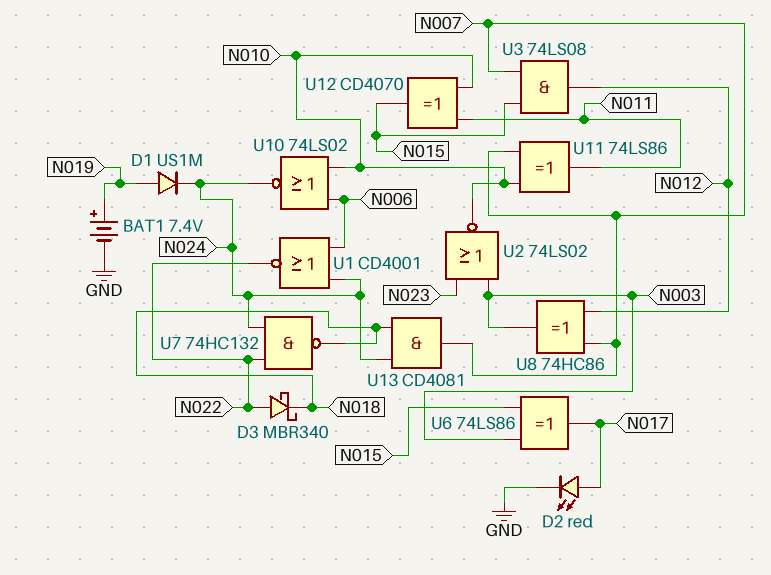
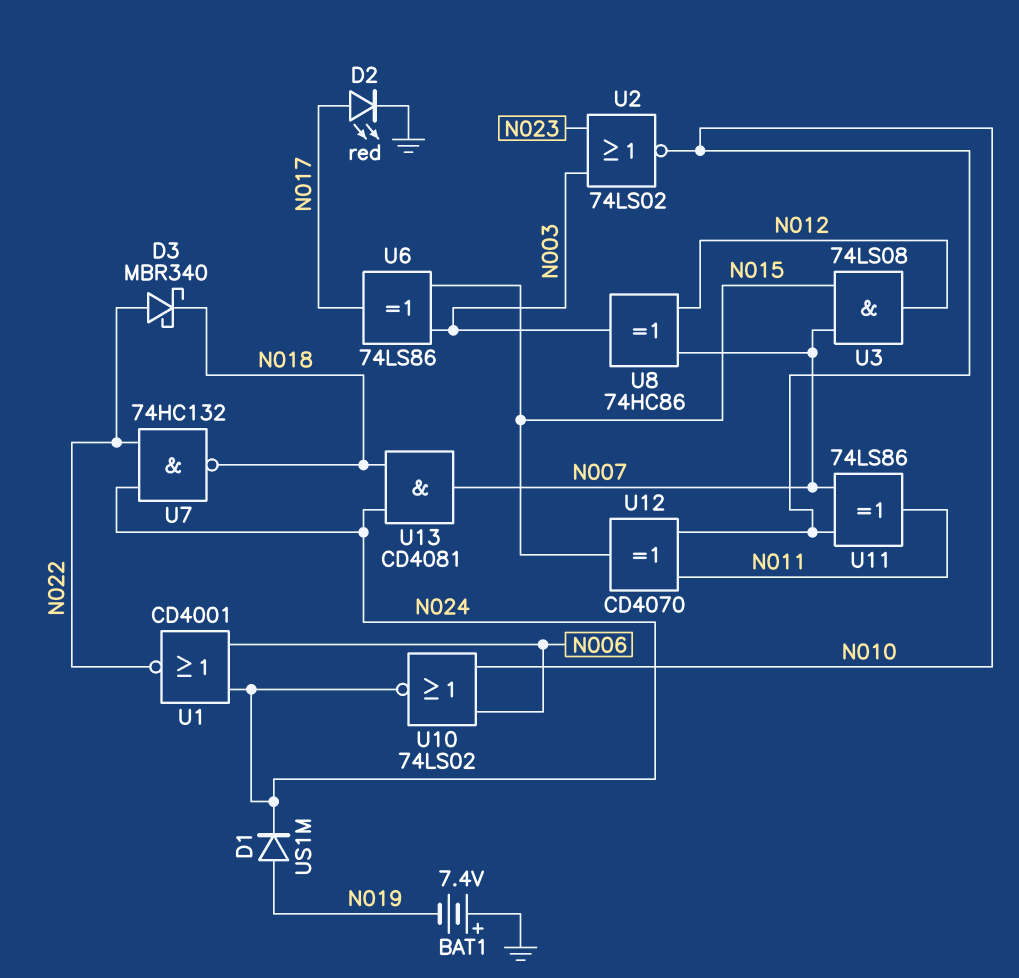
BAT1: 7.4V (plus N019, minus GND) -> 7.4V (plus GND, minus N019)

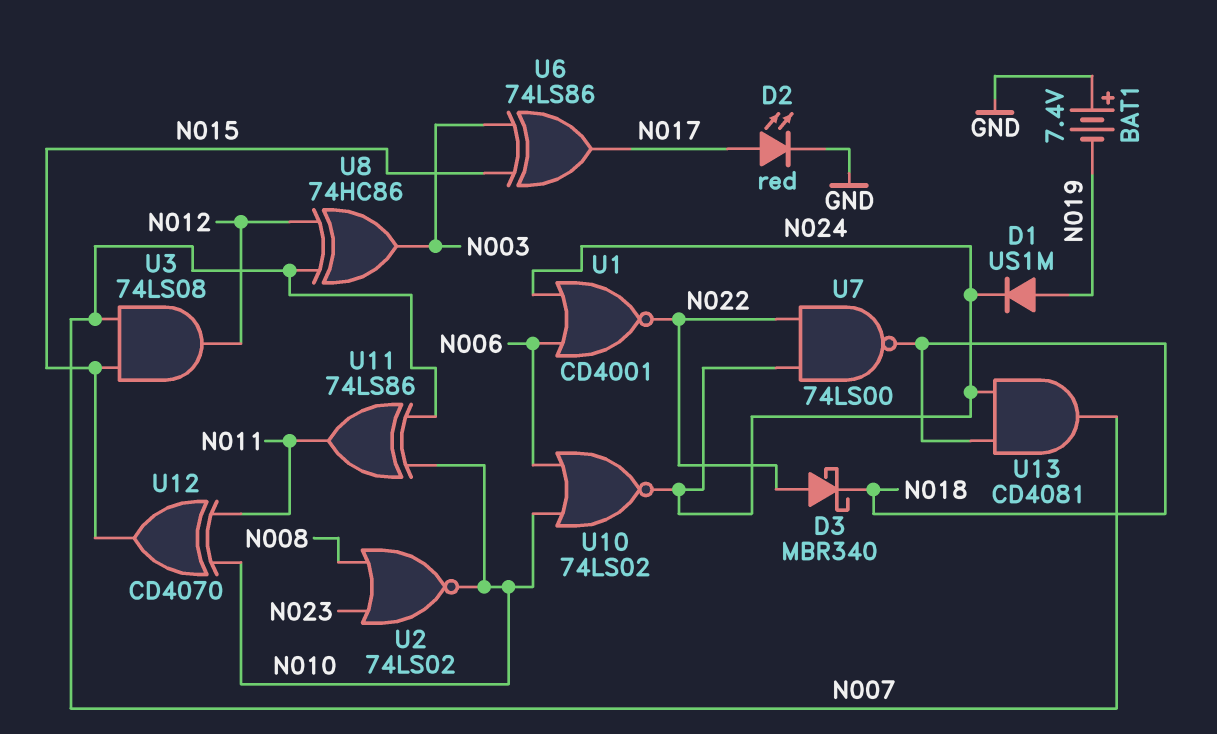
U2: NOR 74LS02 (in N003, in N023, out N010) -> NOR 74LS02 (in N008, in N023, out N010)
U7: NAND 74HC132 (in N022, in N024, out N018) -> NAND 74LS00 (in N022, in N024, out N018)

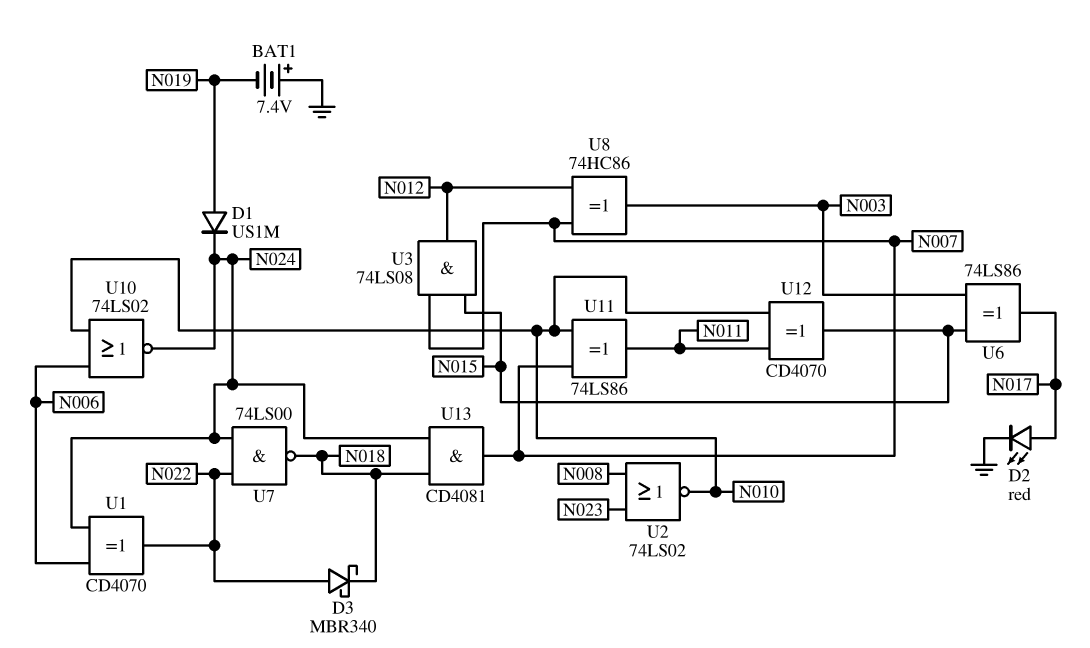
U1: NOR CD4001 (in N006, in N024, out N022) -> XOR CD4070 (in N006, in N024, out N022)

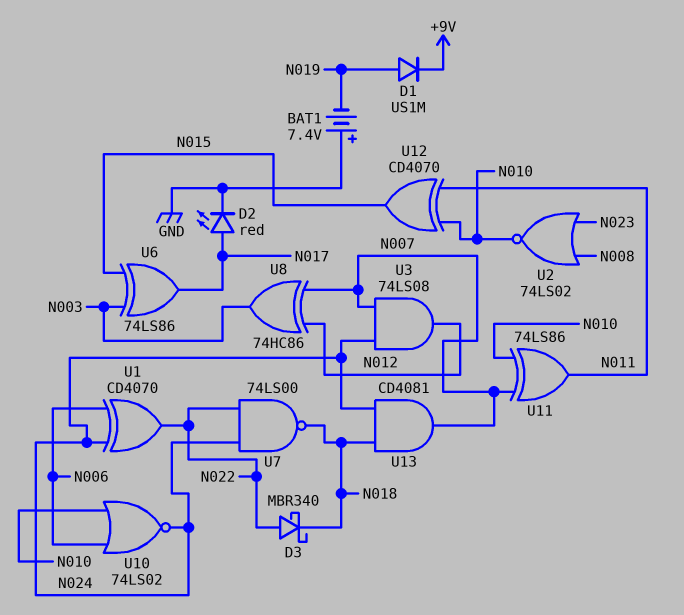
D1: diode US1M (A N019, K N024) -> diode US1M (A N019, K +9V)
U3: AND 74LS08 (in N007, in N015, out N012) -> AND 74LS08 (in N007, in N024, out N012)

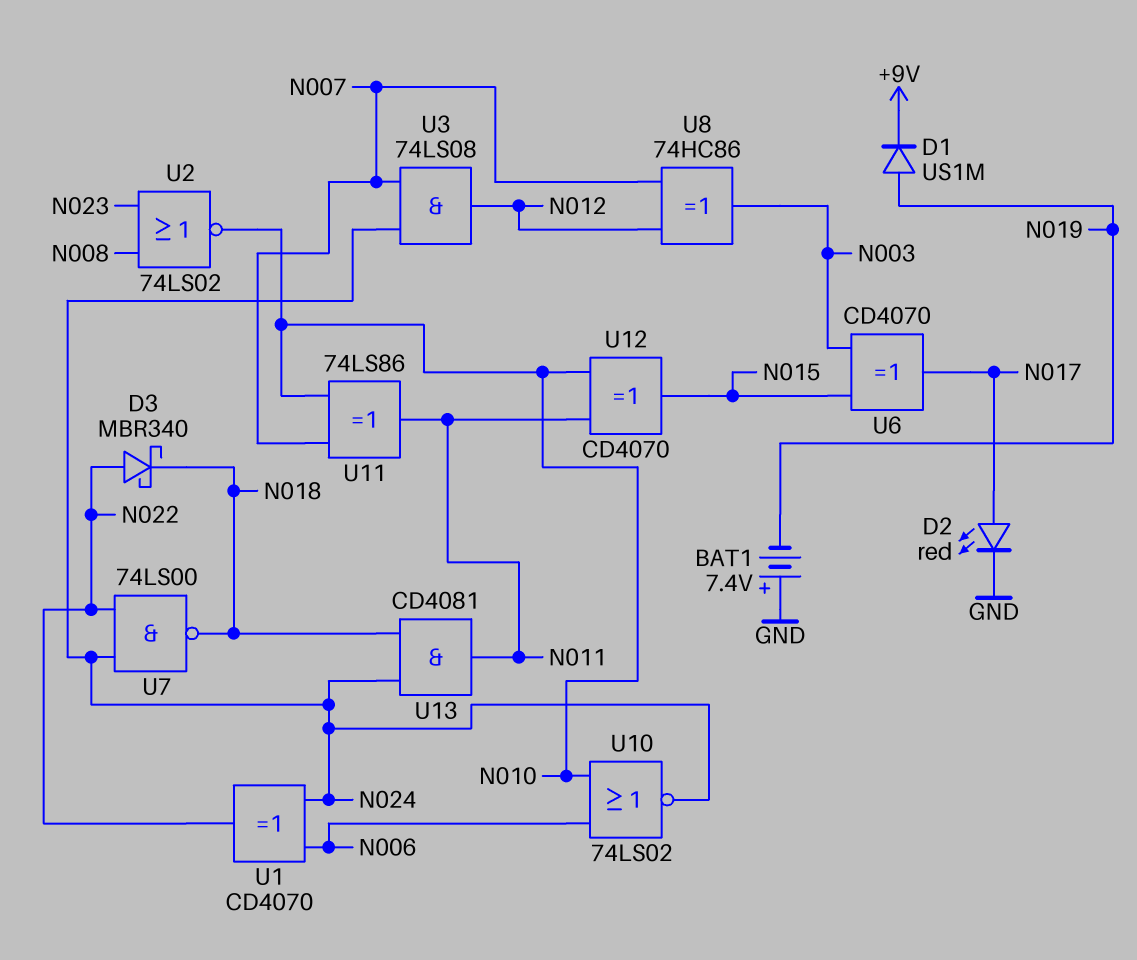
U6: XOR 74LS86 (in N003, in N015, out N017) -> XOR CD4070 (in N003, in N015, out N017)
U13: AND CD4081 (in N018, in N024, out N007) -> AND CD4081 (in N018, in N024, out N011)

